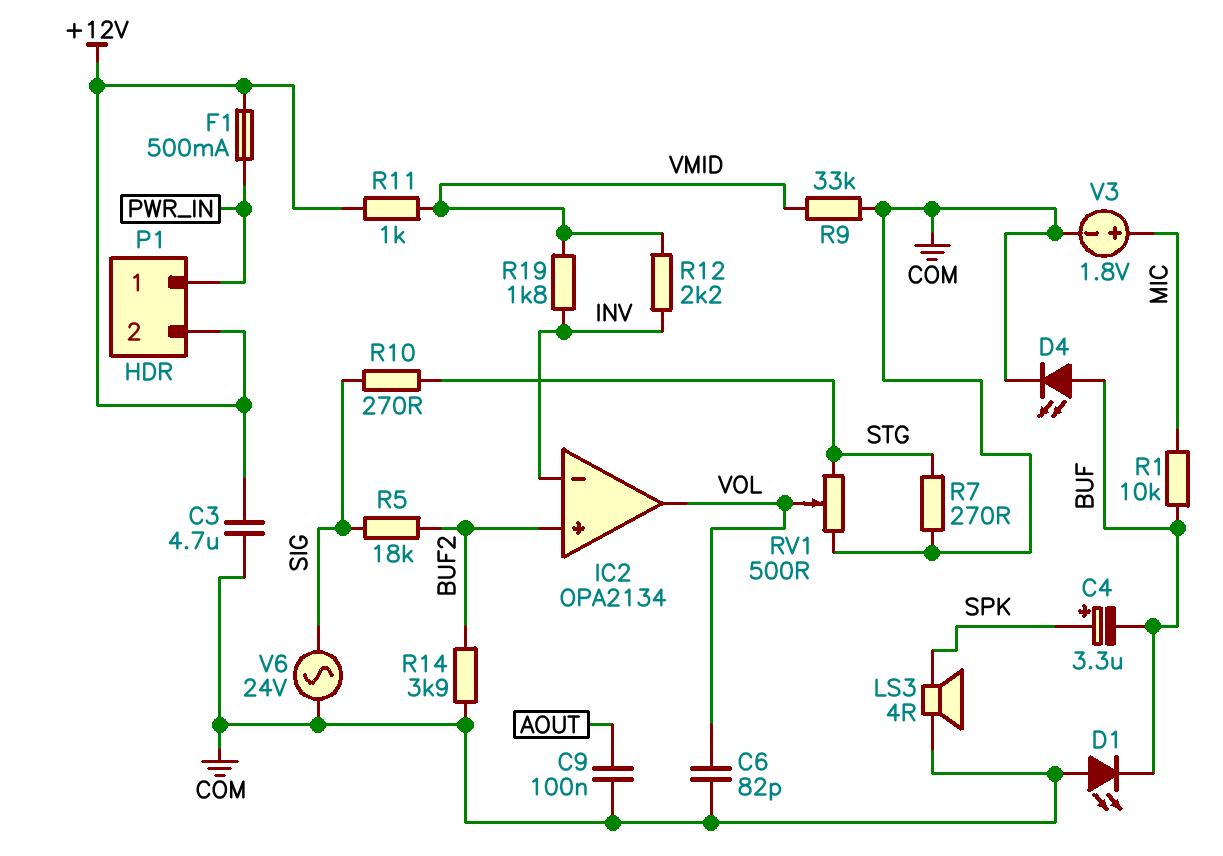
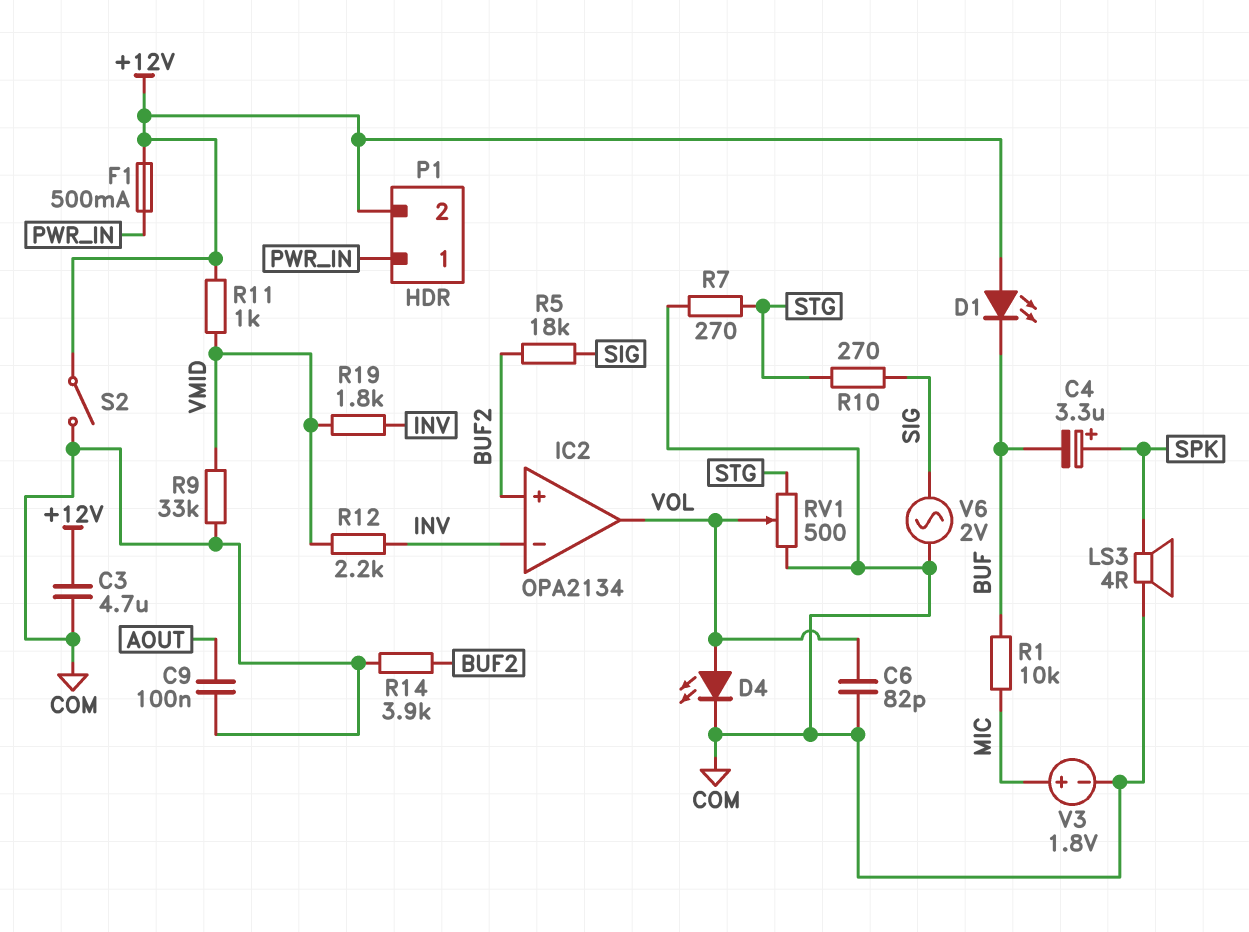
D1: LED (A COM, K BUF) -> LED (A +12V, K BUF)
D4: LED (A BUF, K COM) -> LED (A VOL, K COM)
S2: none -> switch (+12V, COM)
V6: AC 24V (COM, SIG) -> AC 2V (COM, SIG)

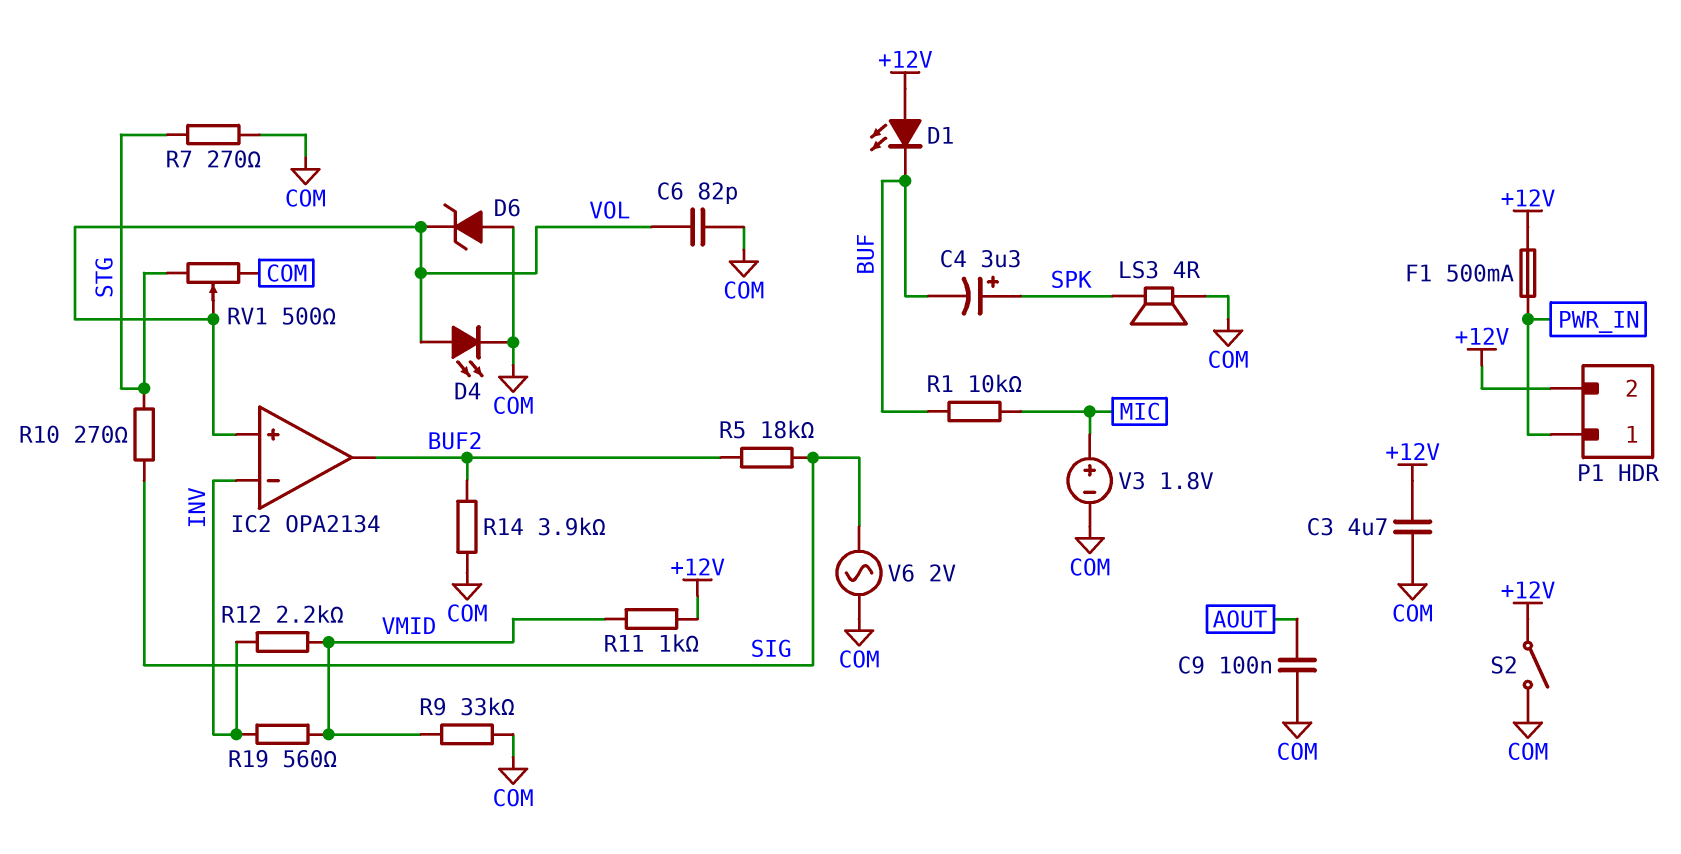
D6: none -> zener (A COM, K VOL)
IC2 pin in+: BUF2 -> VOL
IC2 pin out: VOL -> BUF2
R19: 1.8k (INV, VMID) -> 560 (INV, VMID)

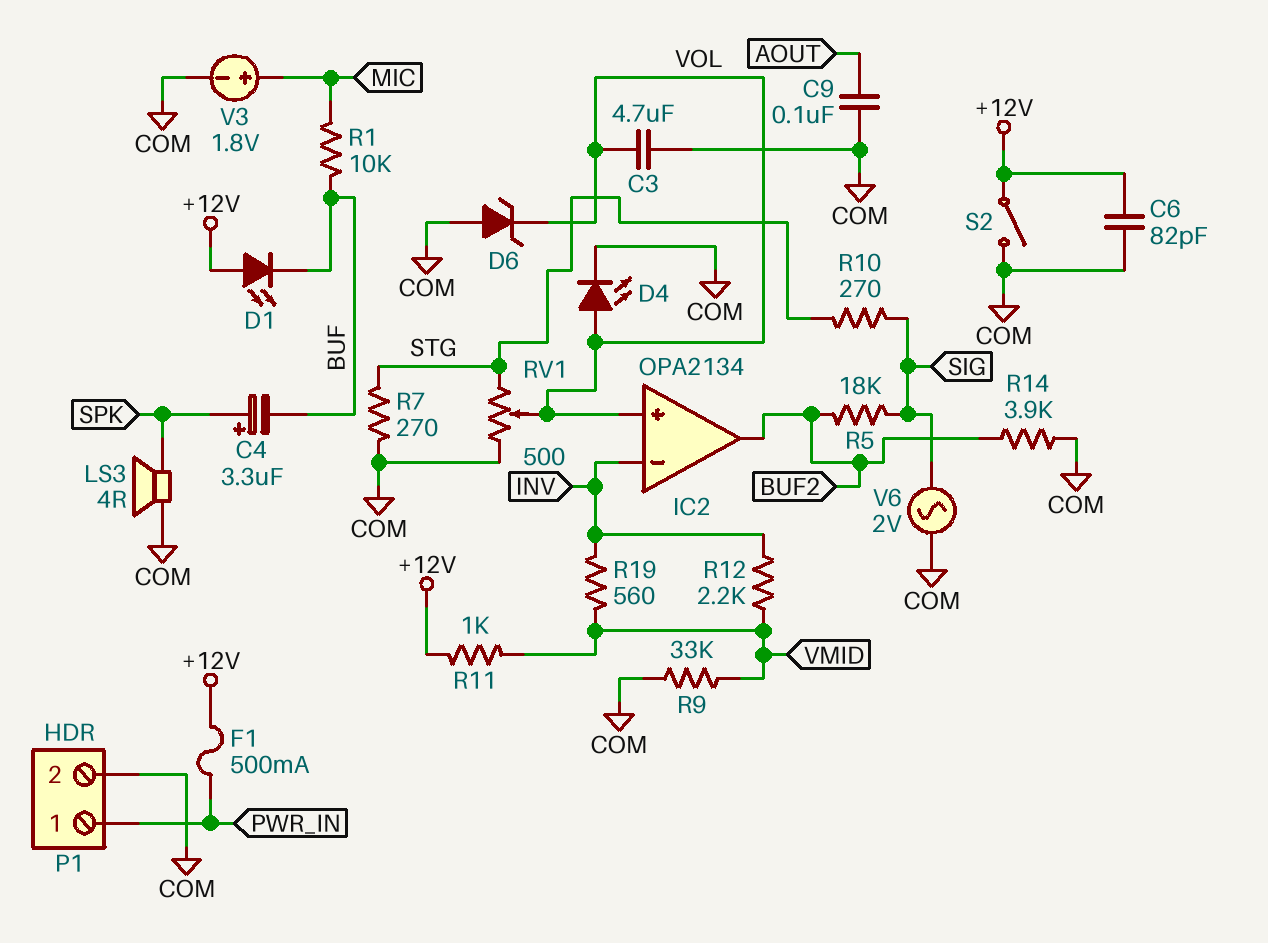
C3: 4.7uF (+12V, COM) -> 4.7uF (COM, VOL)
C6: 82pF (COM, VOL) -> 82pF (+12V, COM)
P1 pin 2: +12V -> COM

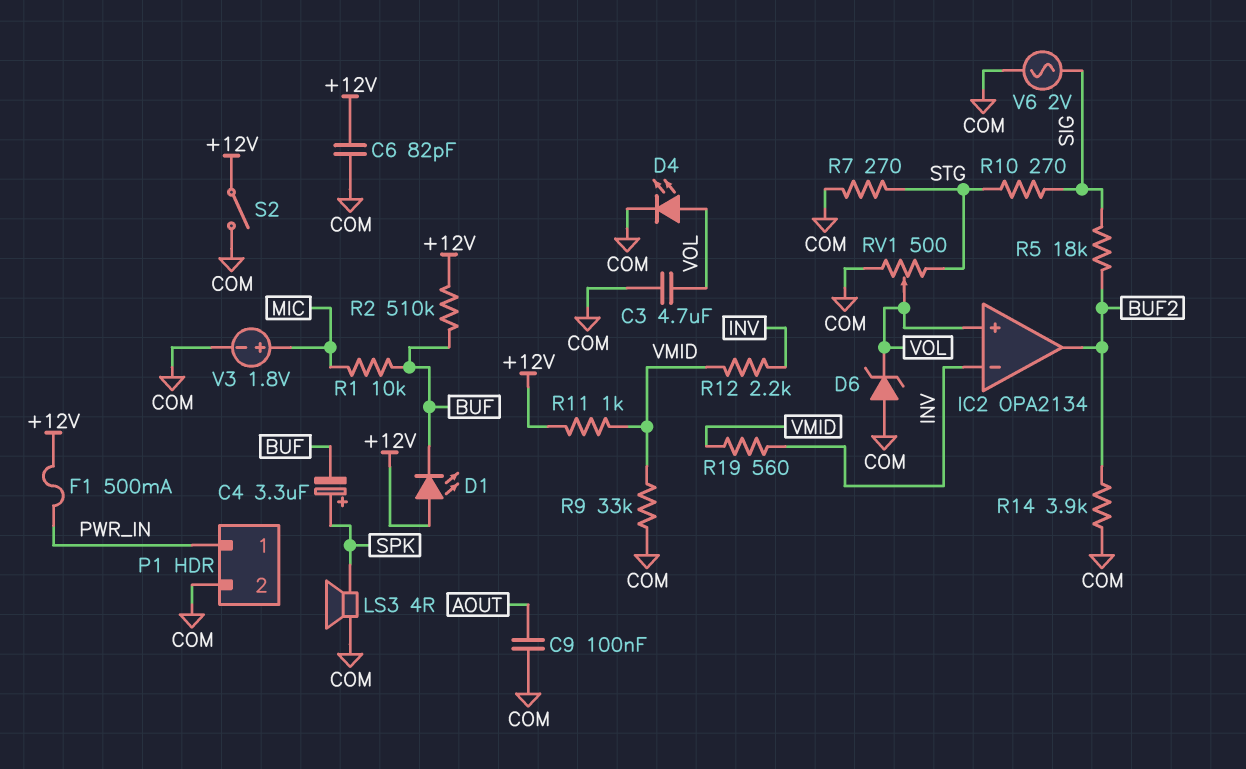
R2: none -> 510k (+12V, BUF)

